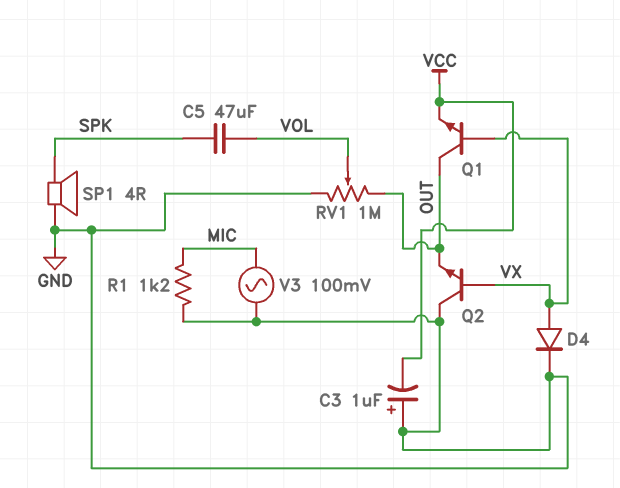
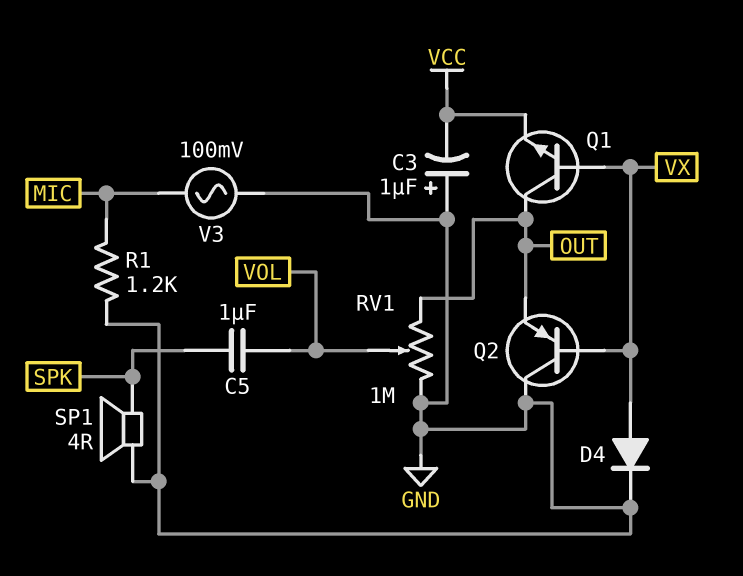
C5: 47uF (SPK, VOL) -> 1uF (SPK, VOL)
Q2: NPN (B VX, C GND, E OUT) -> PNP (B VX, C GND, E OUT)

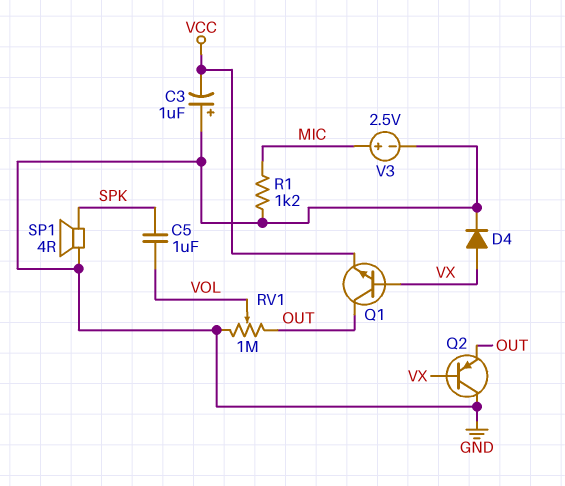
V3: AC 100mV (GND, MIC) -> 2.5V (plus MIC, minus GND)

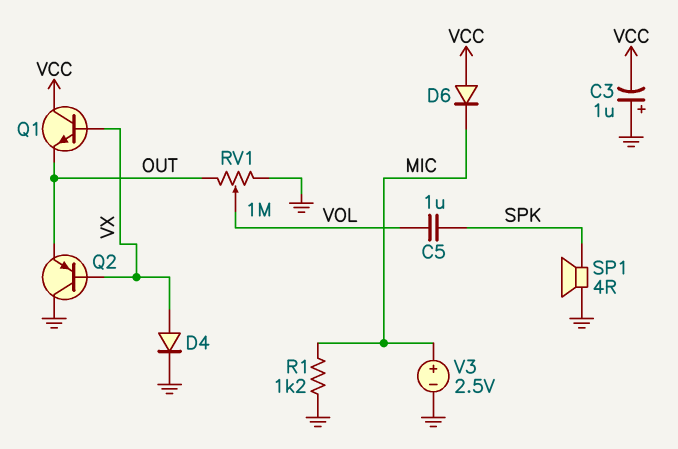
D6: none -> diode (A VCC, K MIC)
Q1: NPN (B VX, C OUT, E VCC) -> NPN (B VX, C VCC, E OUT)

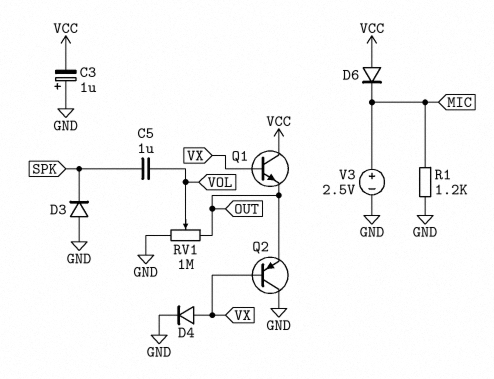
D3: none -> diode (A GND, K SPK)
SP1: speaker 4R (GND, SPK) -> none

